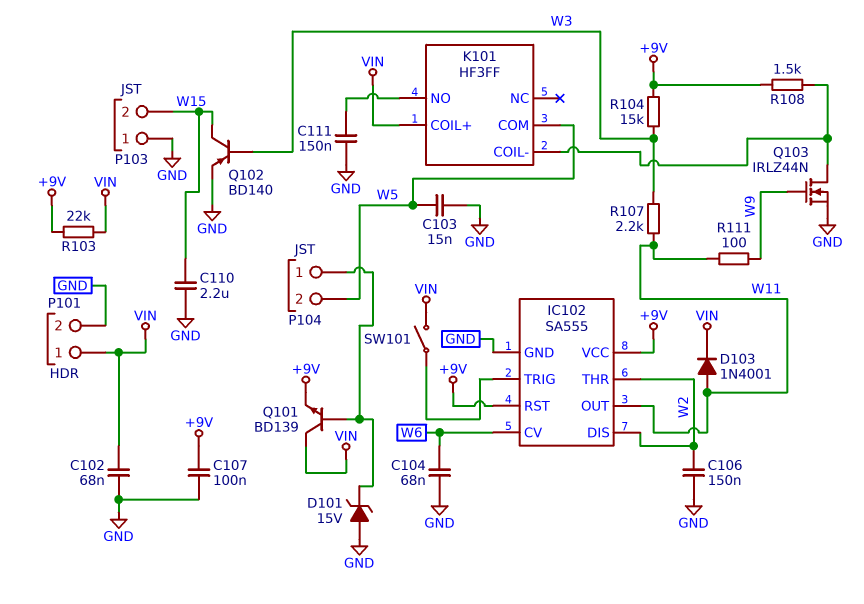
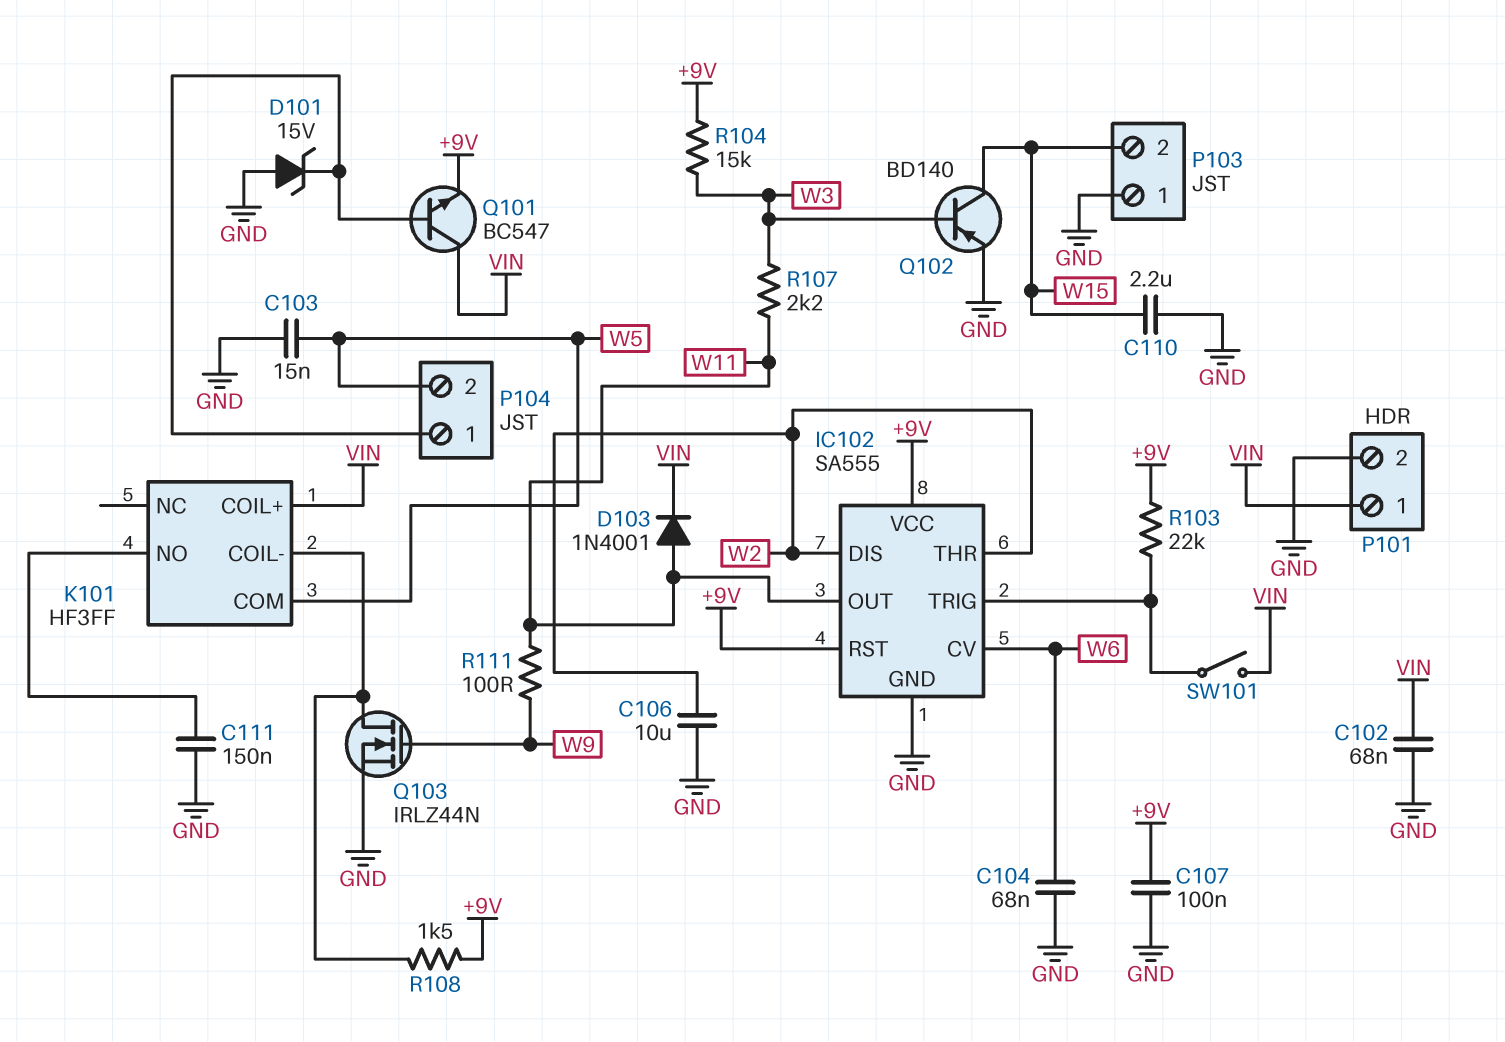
C106: 150nF (GND, W2) -> 10uF (GND, W2)
Q101: NPN BD139 (B P104/1, C VIN, E +9V) -> NPN BC547 (B P104/1, C VIN, E +9V)
R103: 22k (+9V, VIN) -> 22k (+9V, IC102/TRIG)

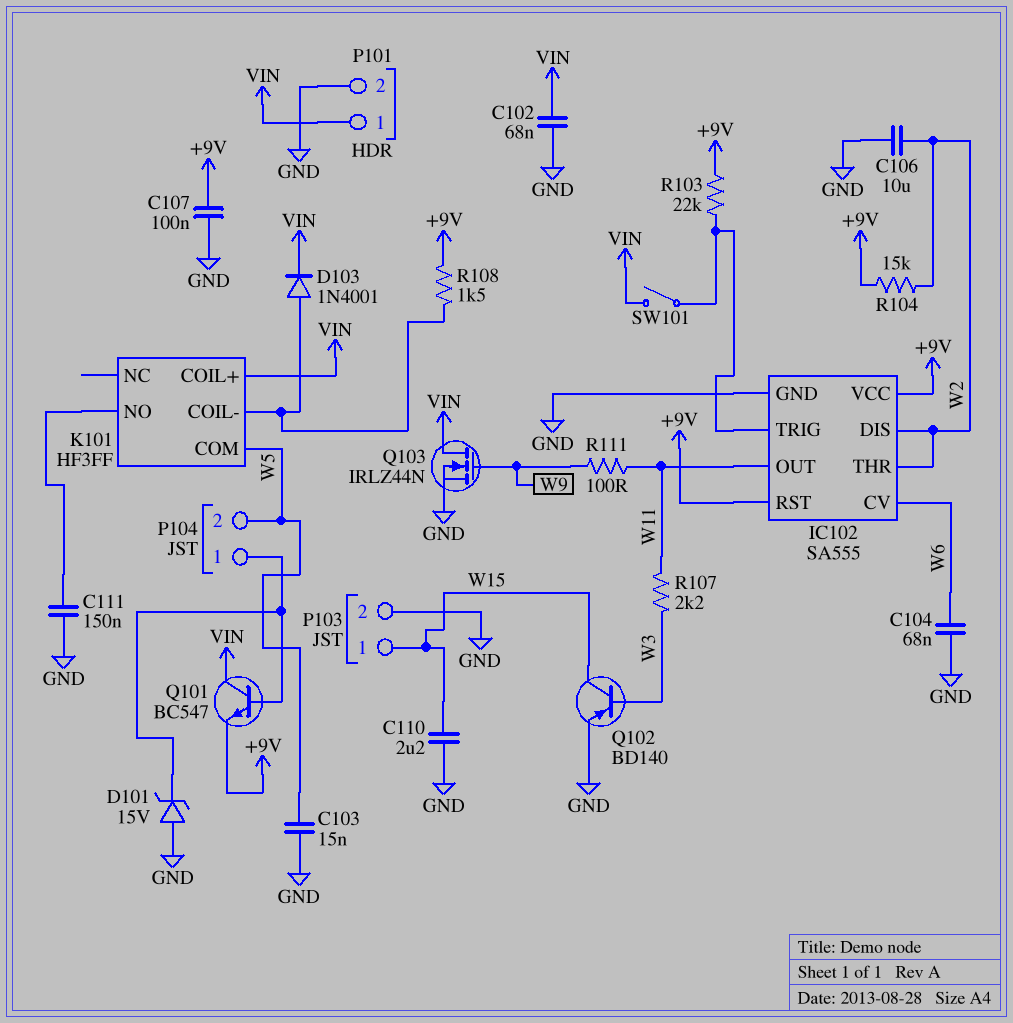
D103: diode 1N4001 (A W11, K VIN) -> diode 1N4001 (A K101/COIL-, K VIN)
P103 pin 1: GND -> W15
P103 pin 2: W15 -> GND
Q103: NMOS IRLZ44N (G W9, D K101/COIL-, S GND) -> NMOS IRLZ44N (G W9, D VIN, S GND)
R104: 15k (+9V, W3) -> 15k (+9V, W2)

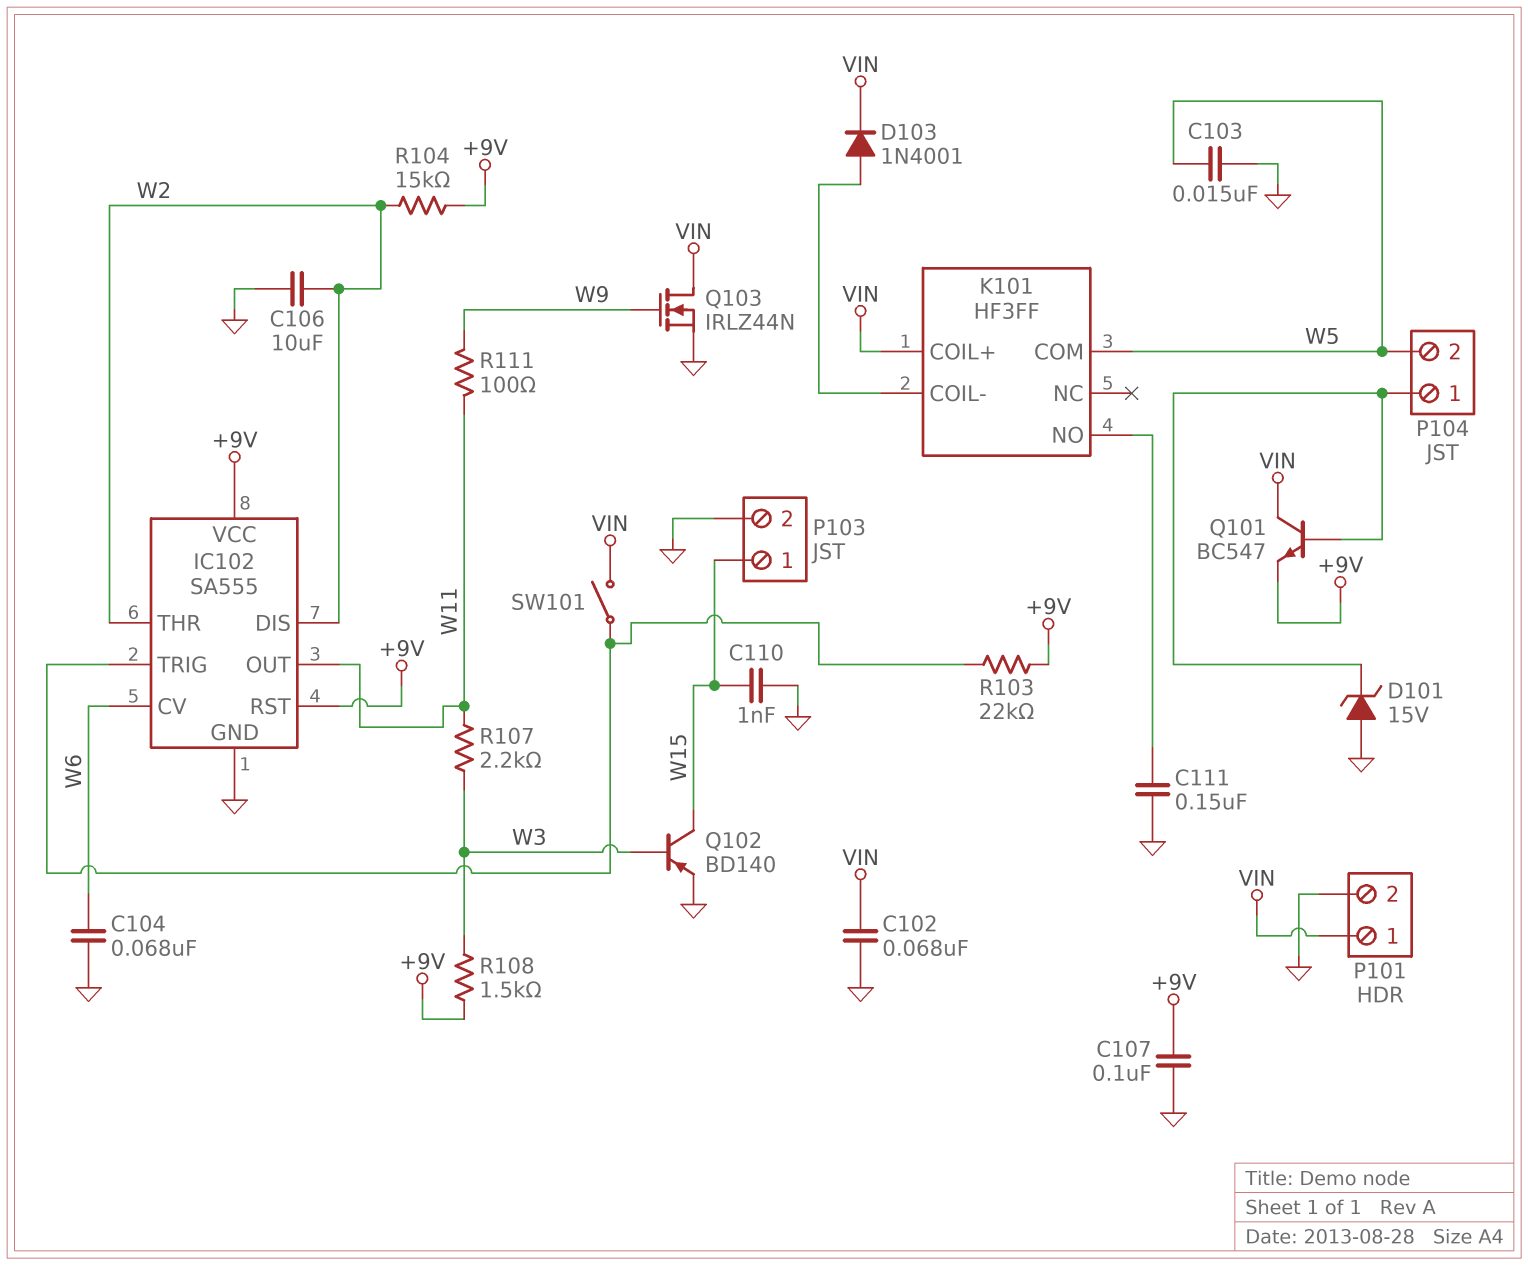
C110: 2.2uF (GND, W15) -> 1nF (GND, W15)
R108: 1.5k (+9V, K101/COIL-) -> 1.5k (+9V, W3)

